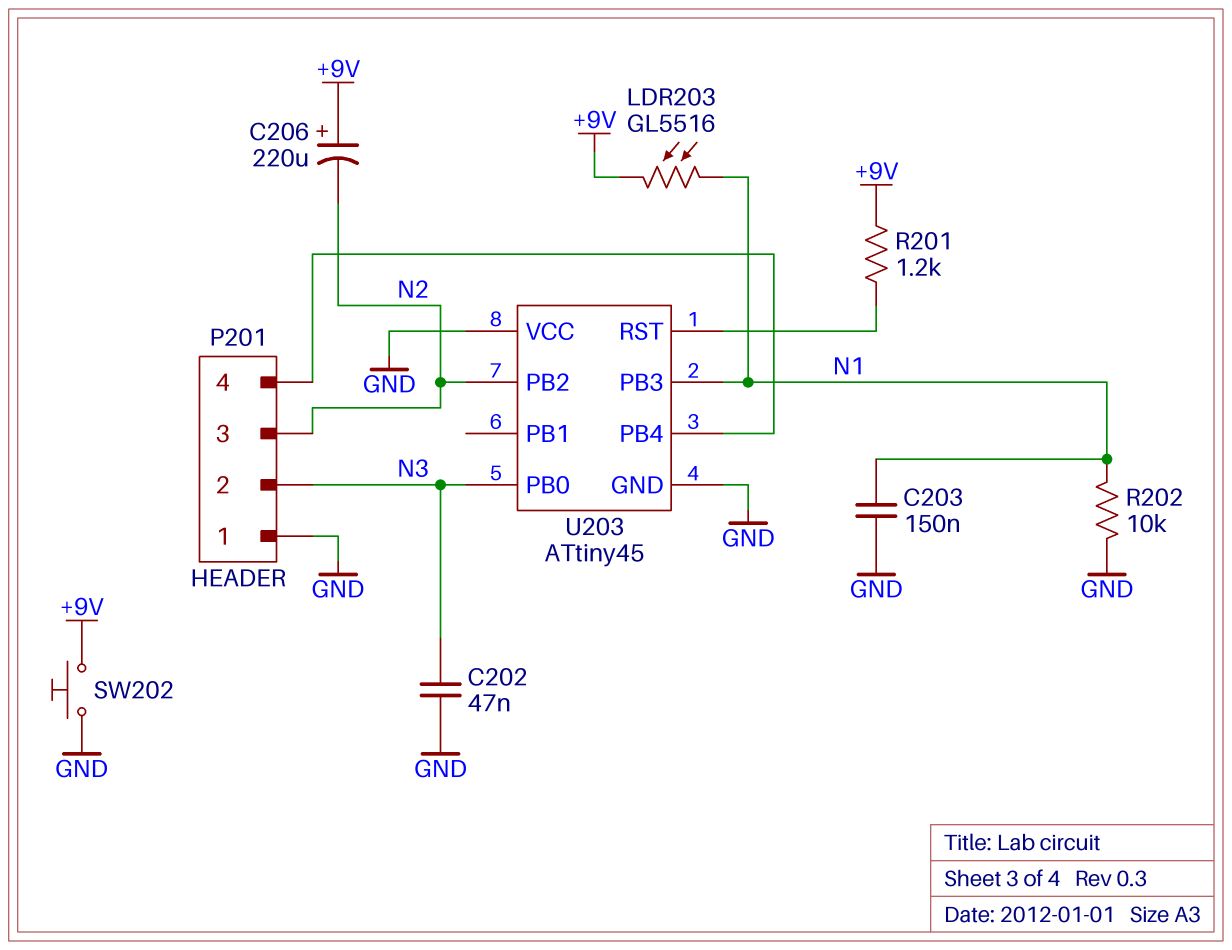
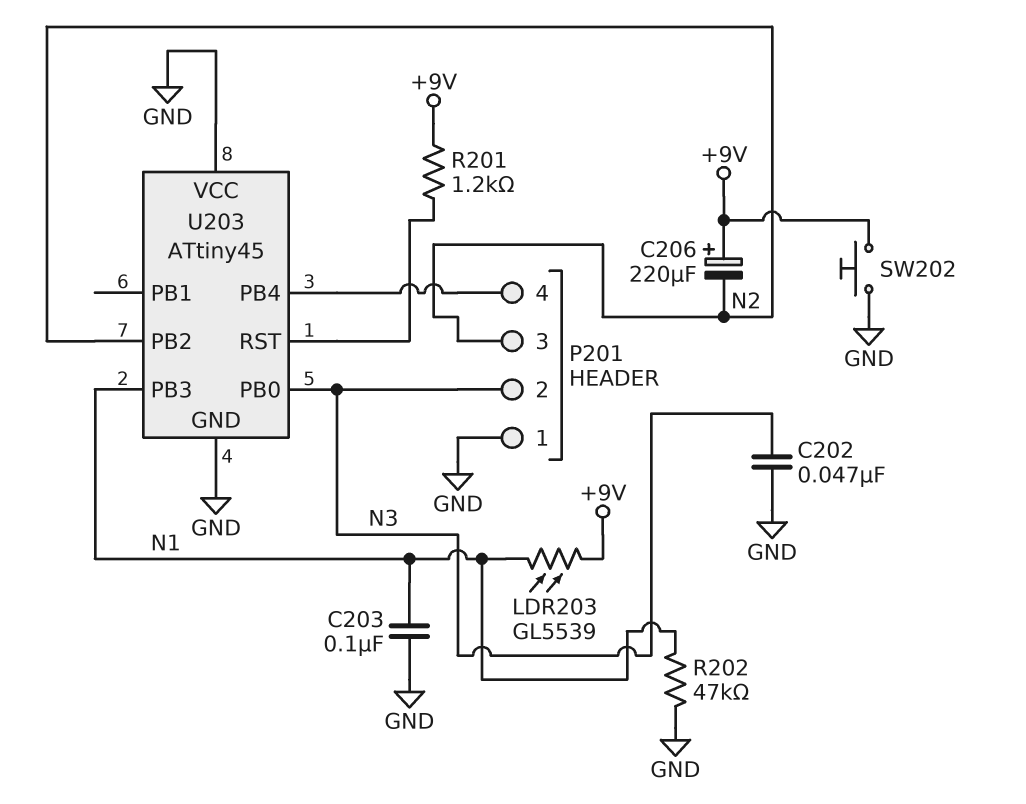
C203: 150nF (GND, N1) -> 100nF (GND, N1)
LDR203: GL5516 (+9V, N1) -> GL5539 (+9V, N1)
R202: 10k (GND, N1) -> 47k (GND, N1)

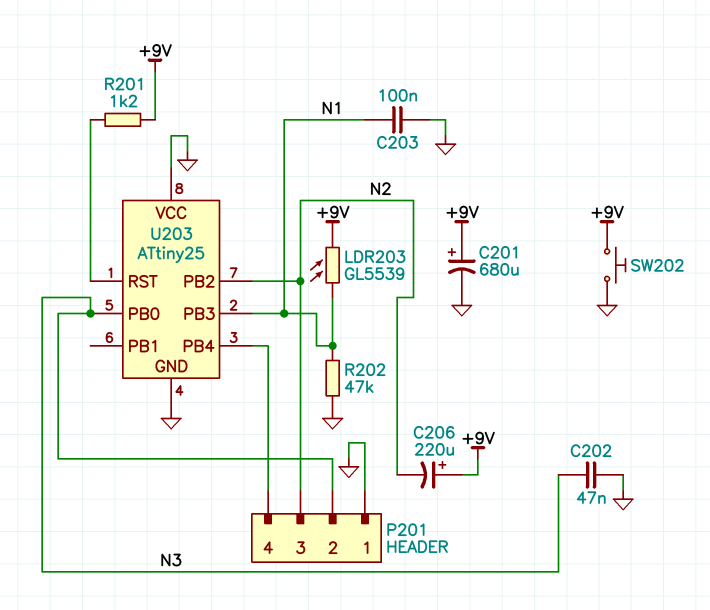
C201: none -> 680uF (plus +9V, minus GND)
U203: ATtiny45 -> ATtiny25

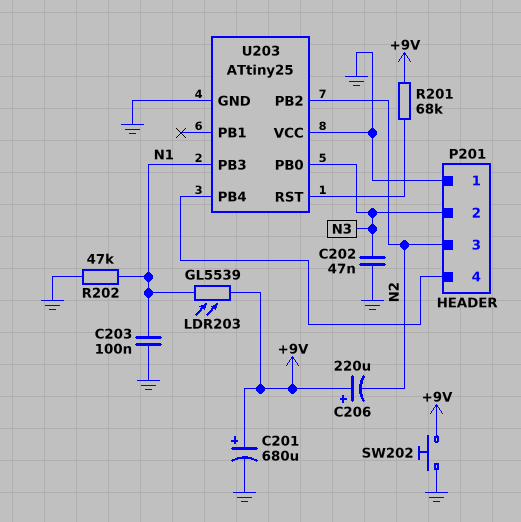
R201: 1.2k (+9V, U203/RST) -> 68k (+9V, U203/RST)

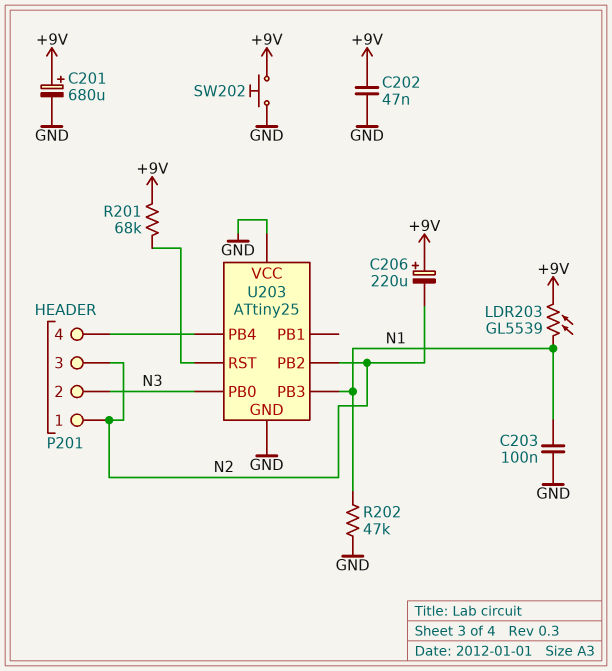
C202: 47nF (GND, N3) -> 47nF (+9V, GND)
P201 pin 1: GND -> N2

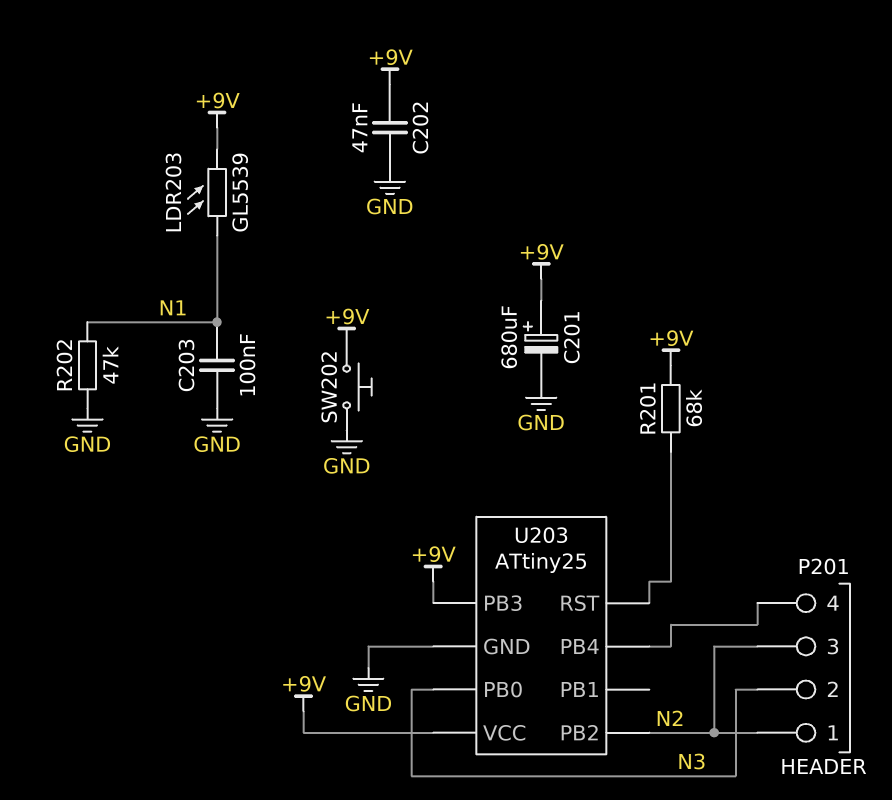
C206: 220uF (plus +9V, minus N2) -> none
U203 pin PB3: N1 -> +9V
U203 pin VCC: GND -> +9V

